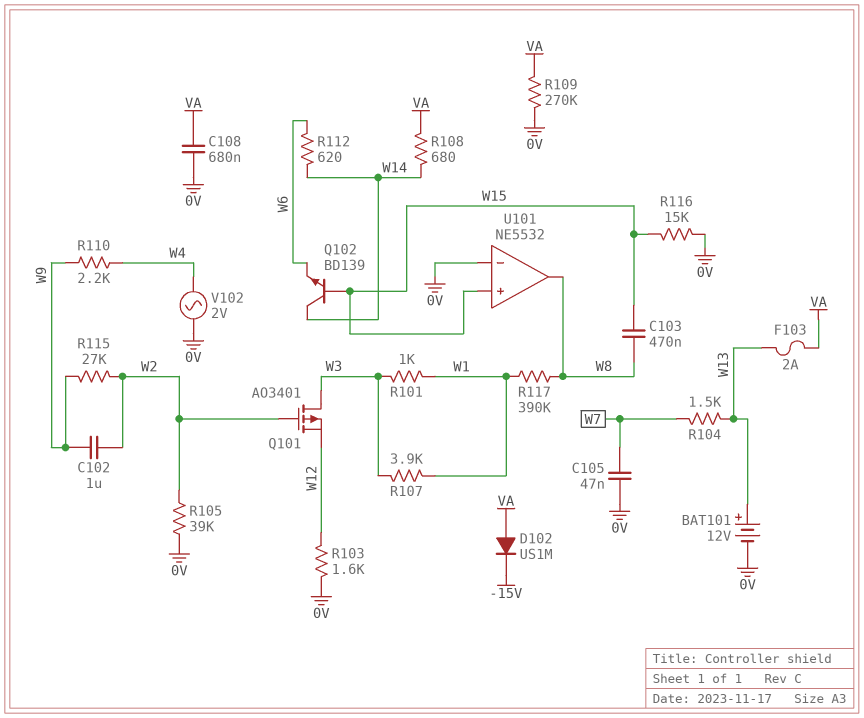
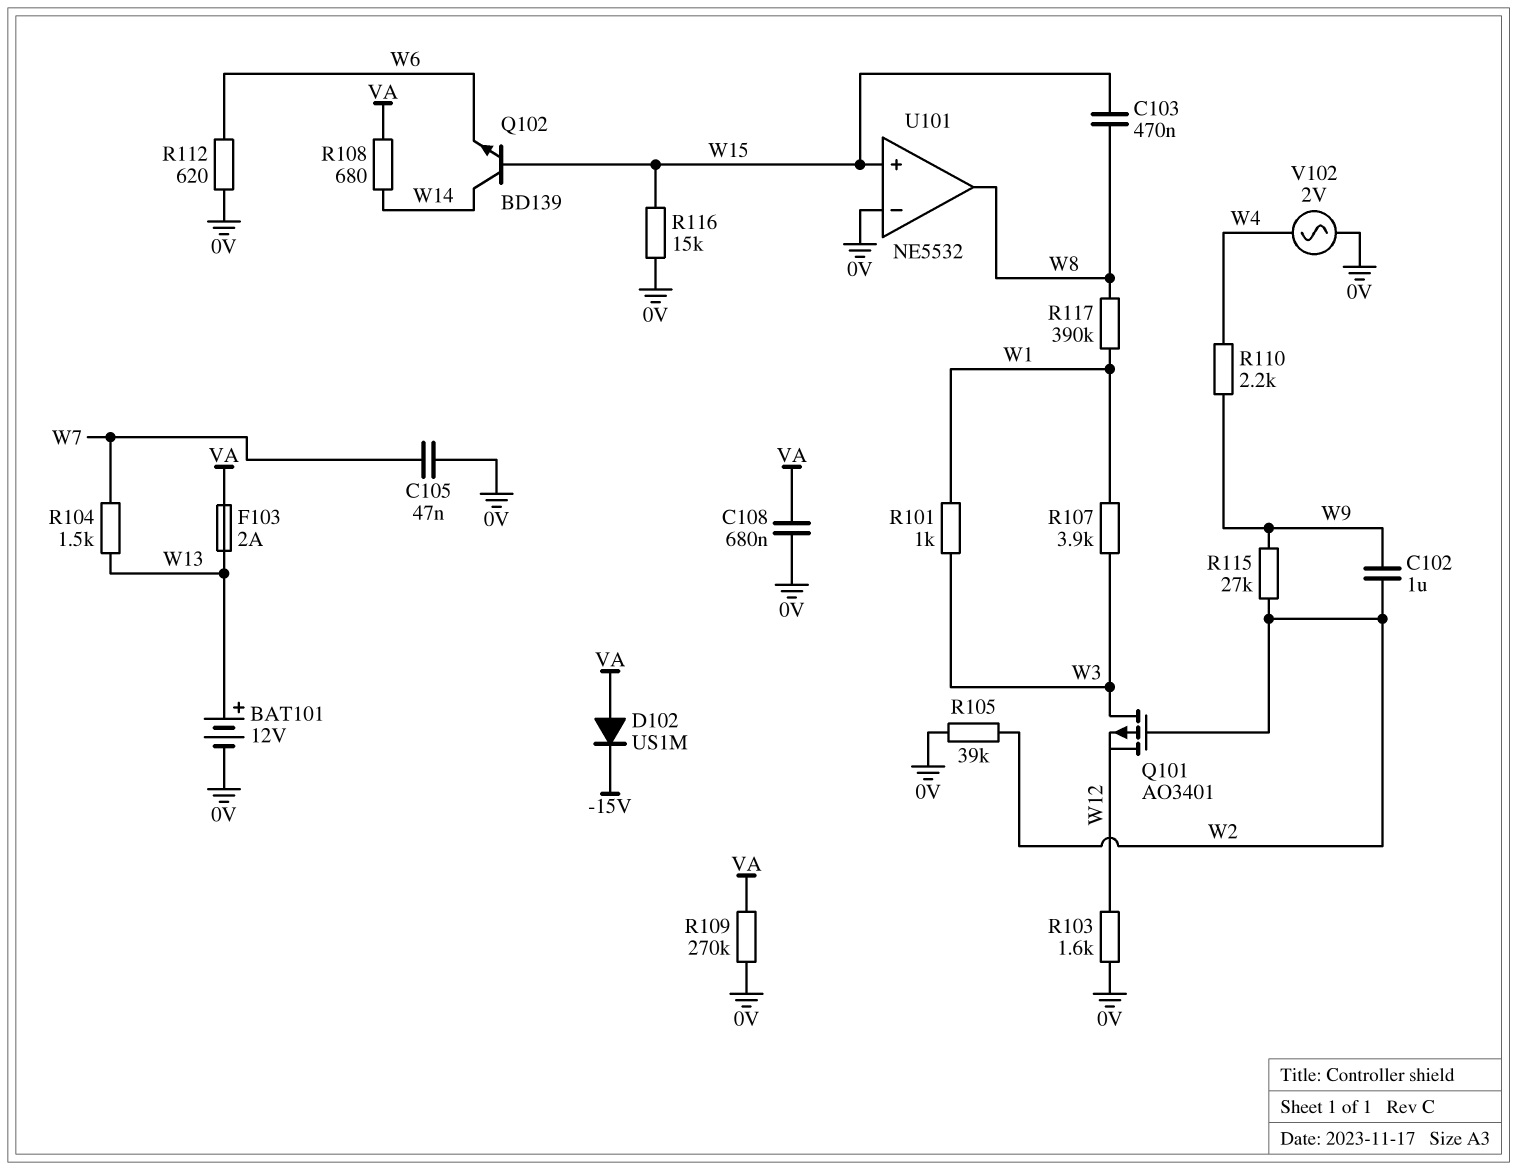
R112: 620 (W6, W14) -> 620 (0V, W6)

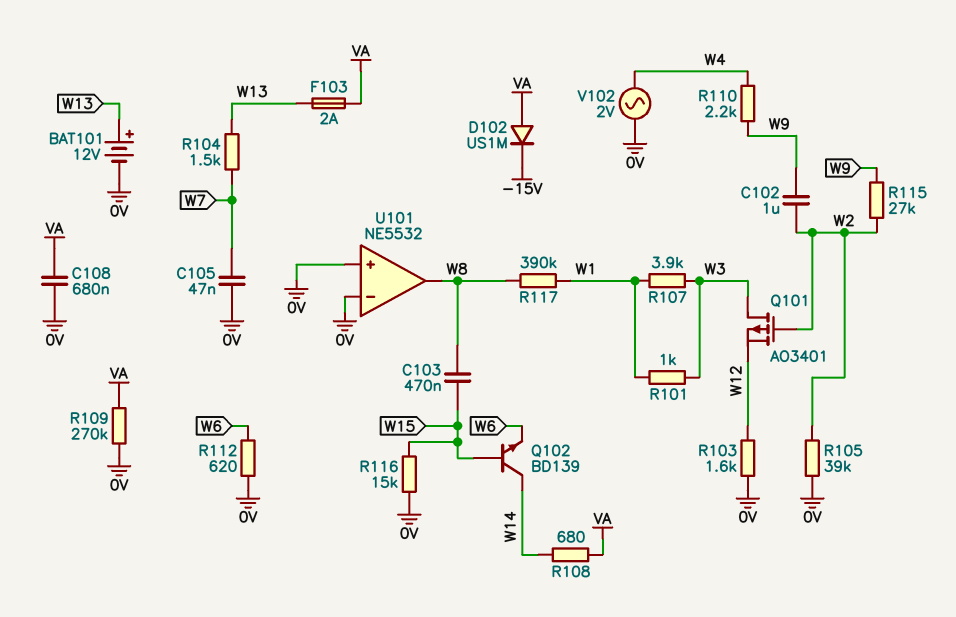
U101 pin in+: W15 -> 0V

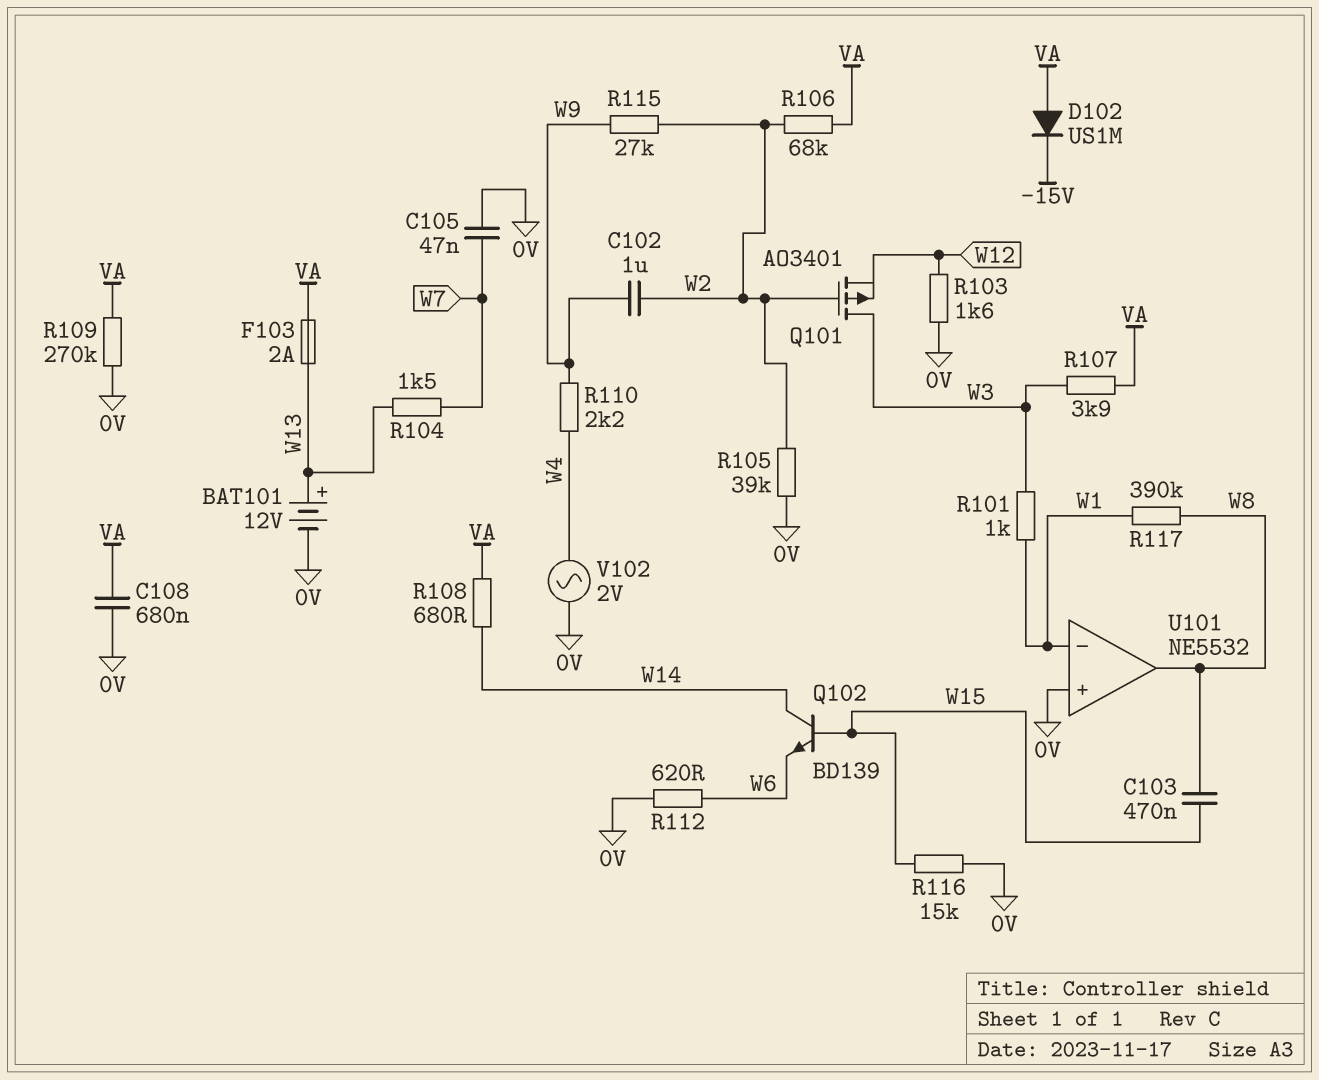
R106: none -> 68k (VA, W2)
R107: 3.9k (W1, W3) -> 3.9k (VA, W3)
U101 pin in-: 0V -> W1

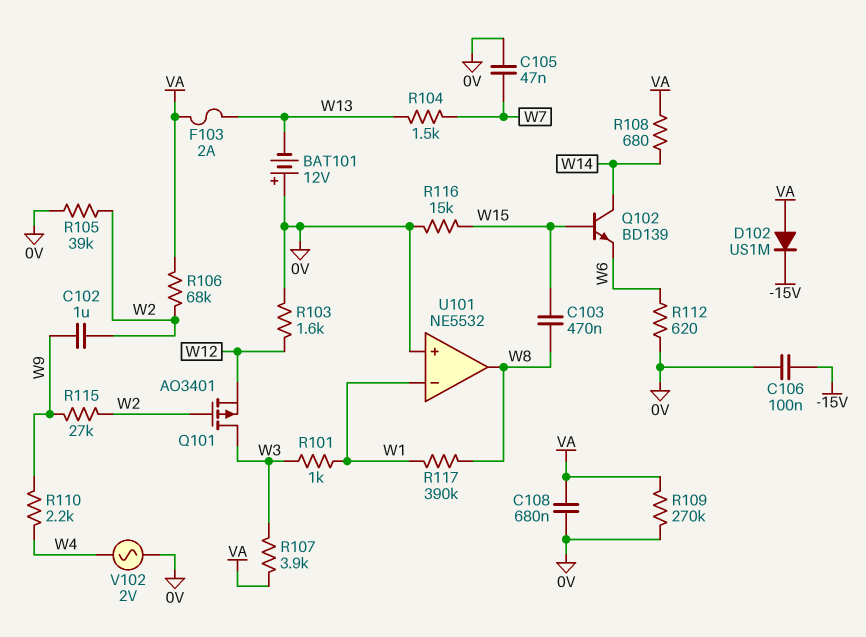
BAT101: 12V (plus W13, minus 0V) -> 12V (plus 0V, minus W13)
C106: none -> 100nF (-15V, 0V)

